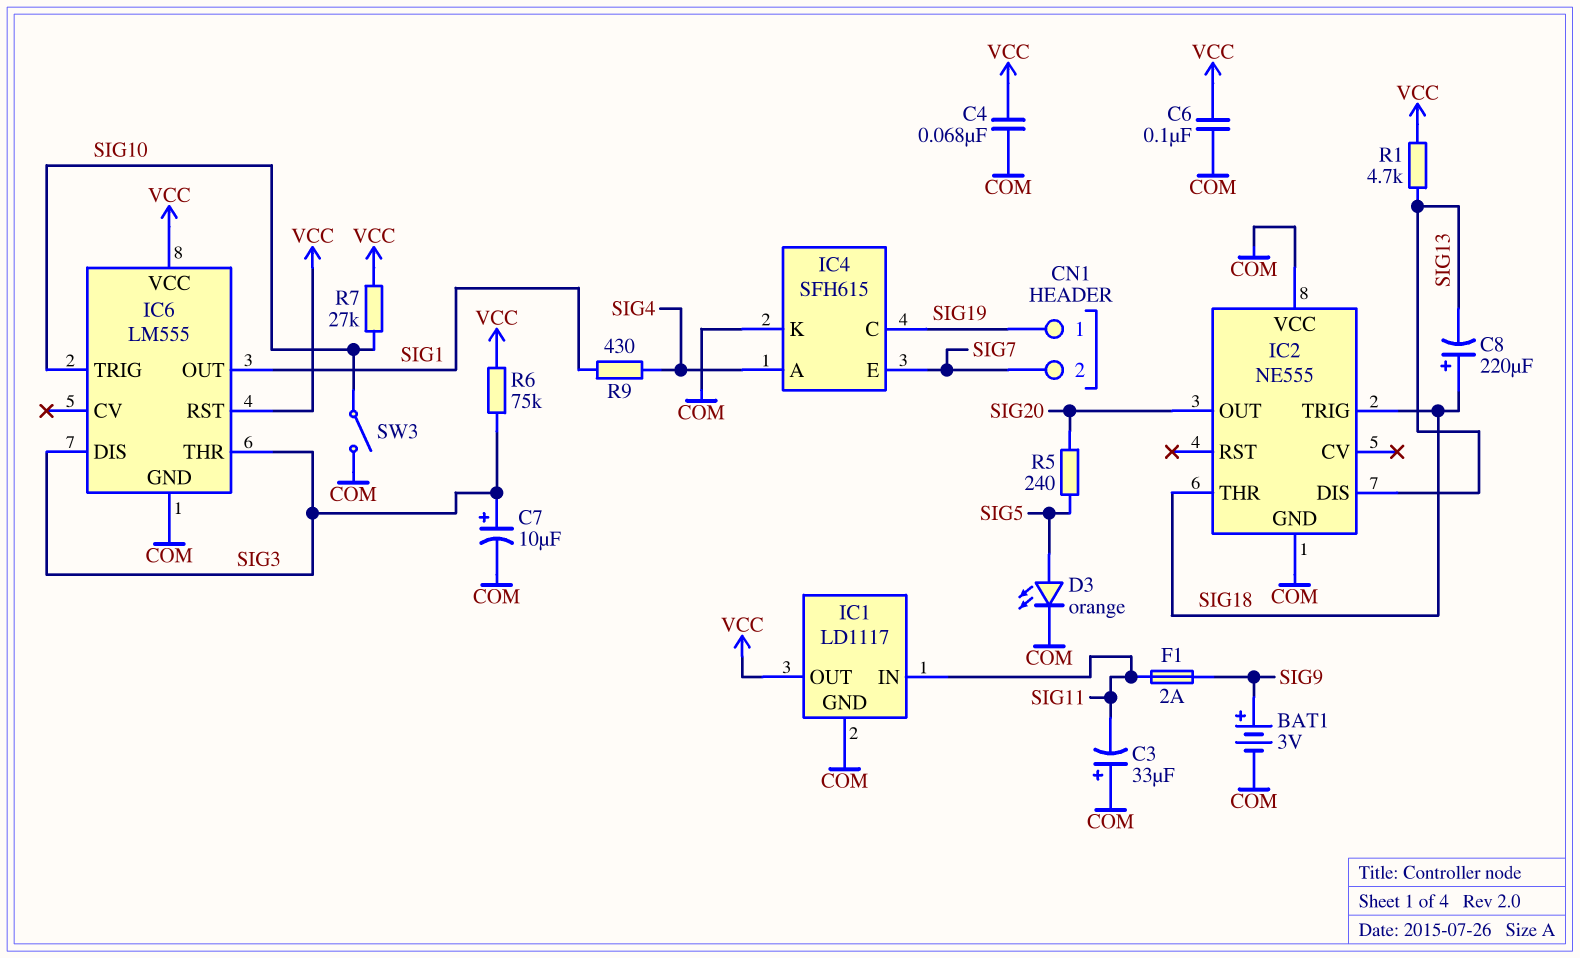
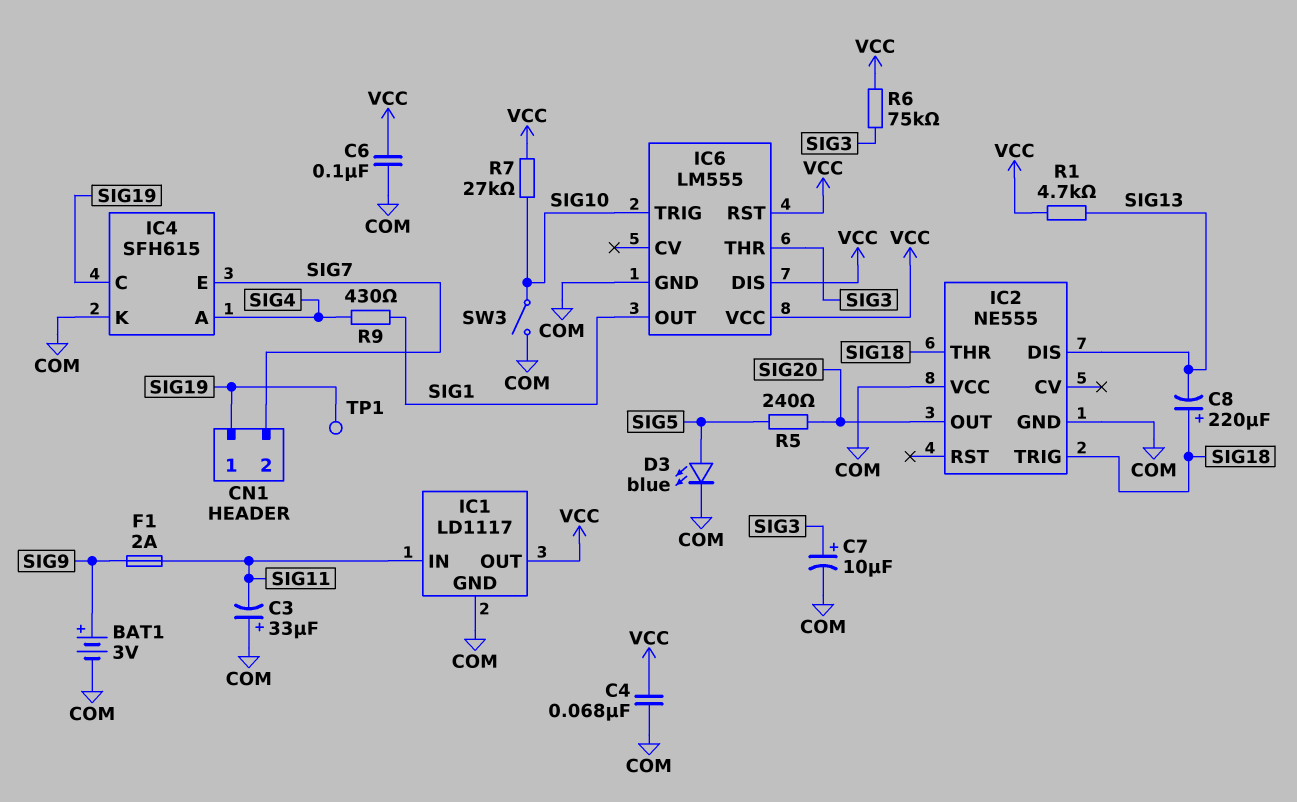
D3: LED orange (A SIG5, K COM) -> LED blue (A SIG5, K COM)
IC6 pin DIS: SIG3 -> VCC
TP1: none -> test point (SIG19)

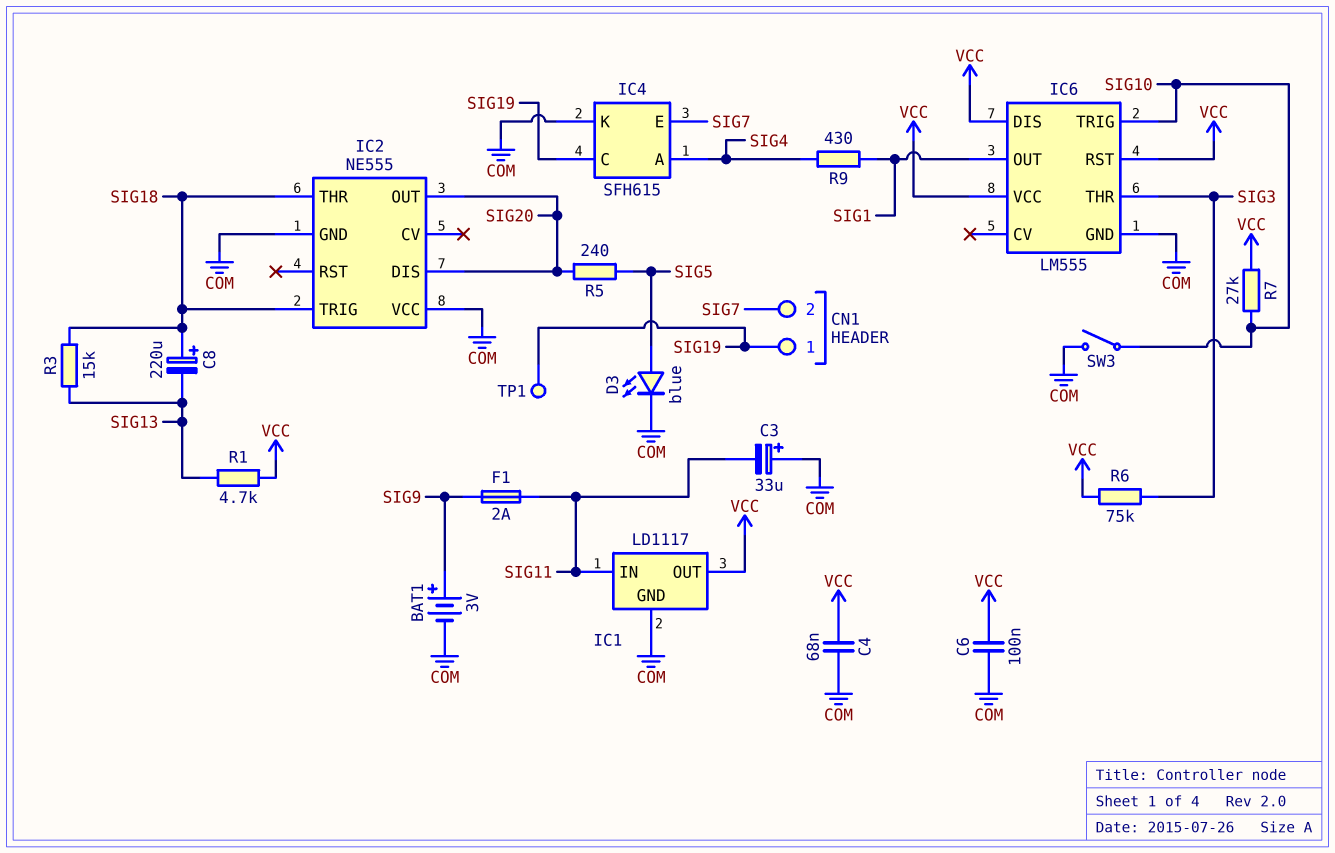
C7: 10uF (plus SIG3, minus COM) -> none
IC2 pin DIS: SIG13 -> SIG20
R3: none -> 15k (SIG13, SIG18)

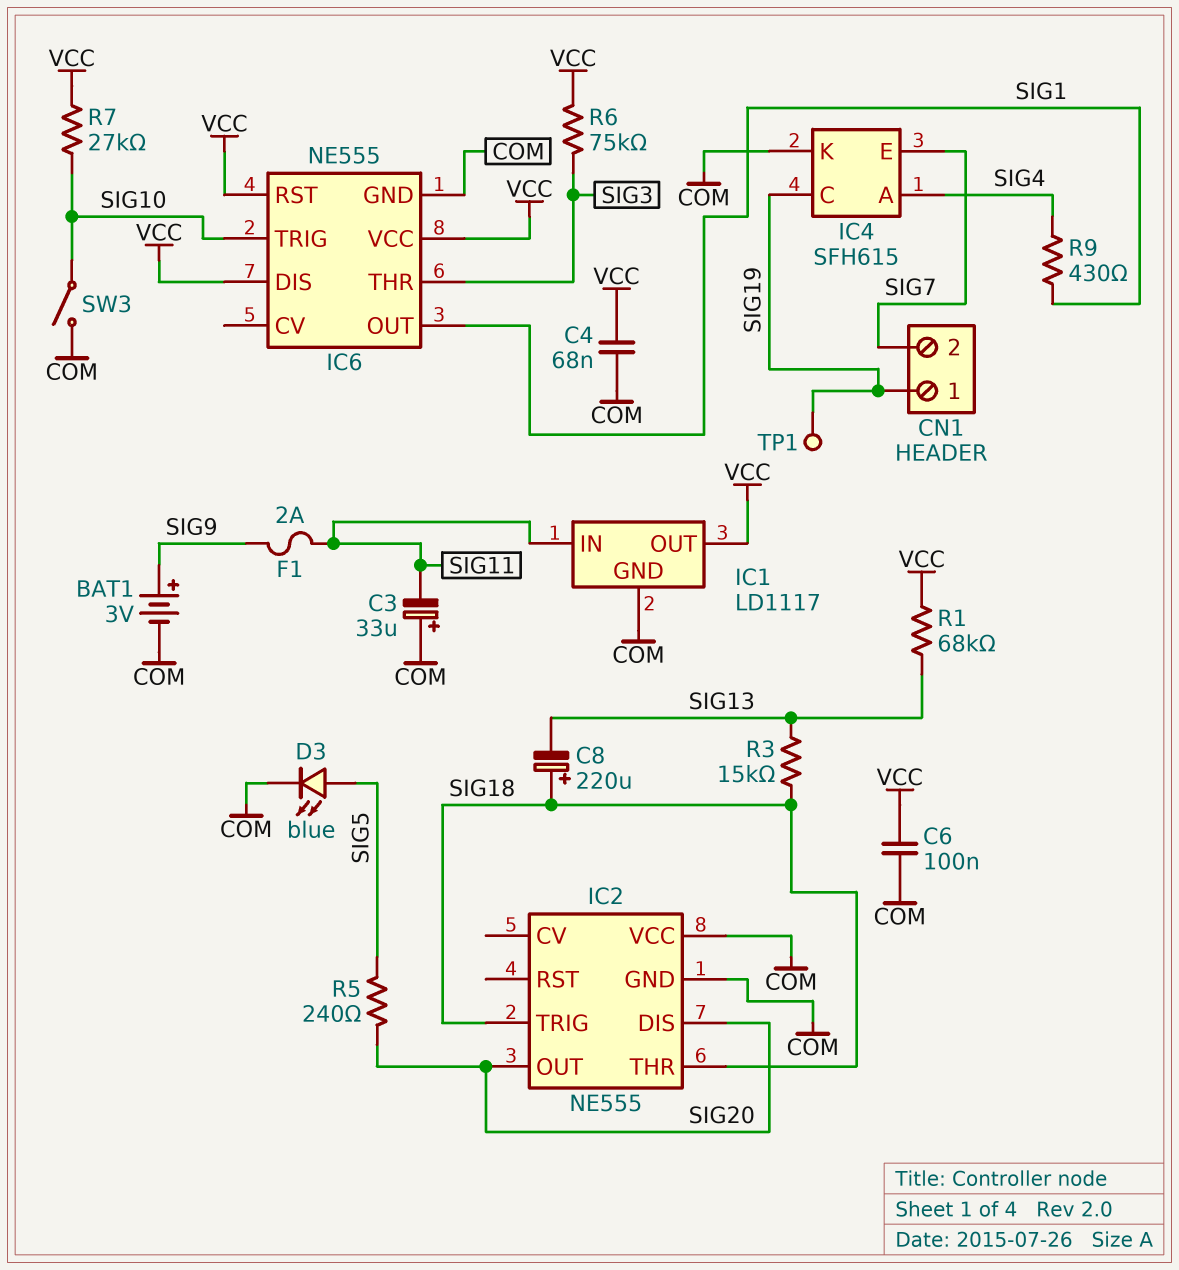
IC6: LM555 -> NE555
R1: 4.7k (SIG13, VCC) -> 68k (SIG13, VCC)

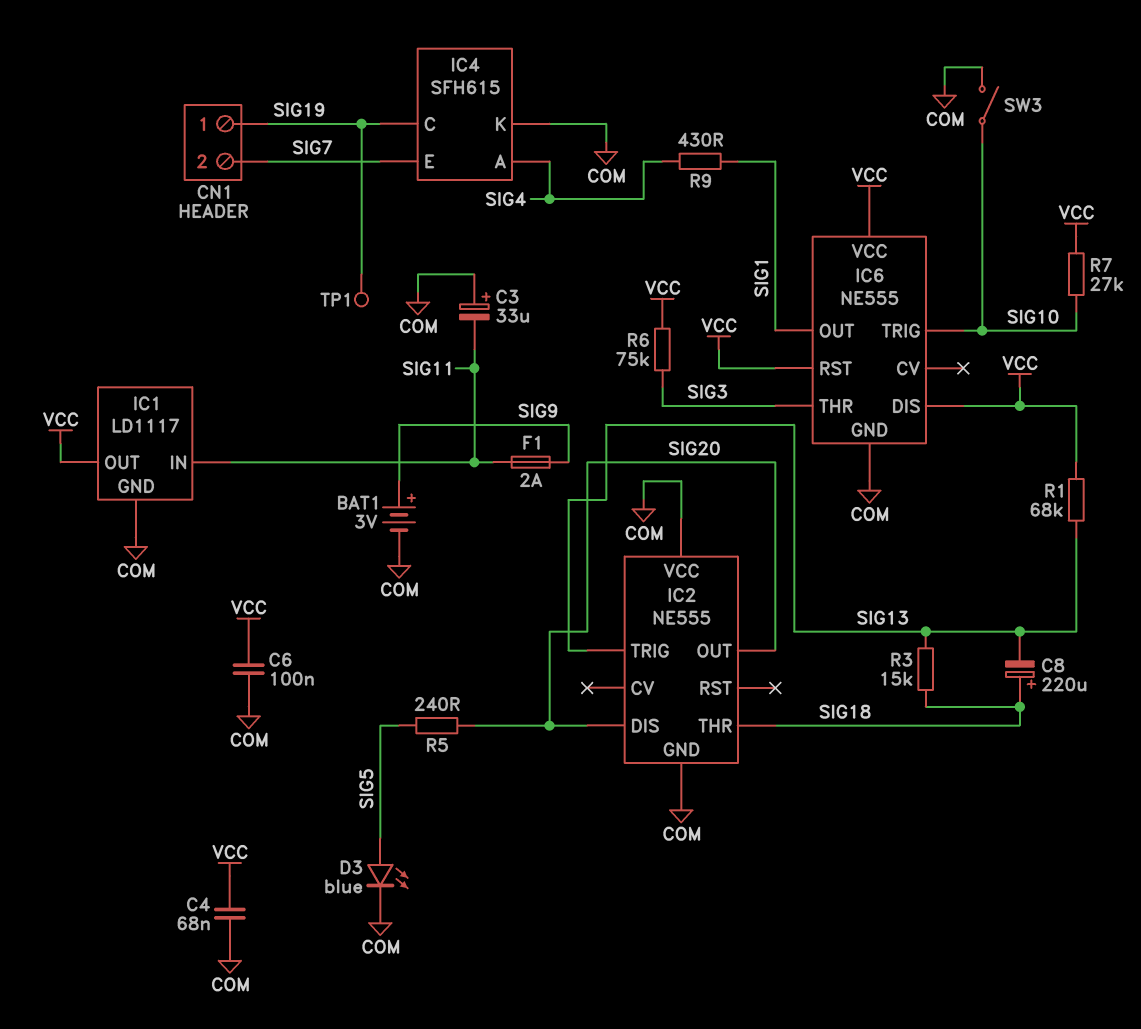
IC2 pin TRIG: SIG18 -> SIG13

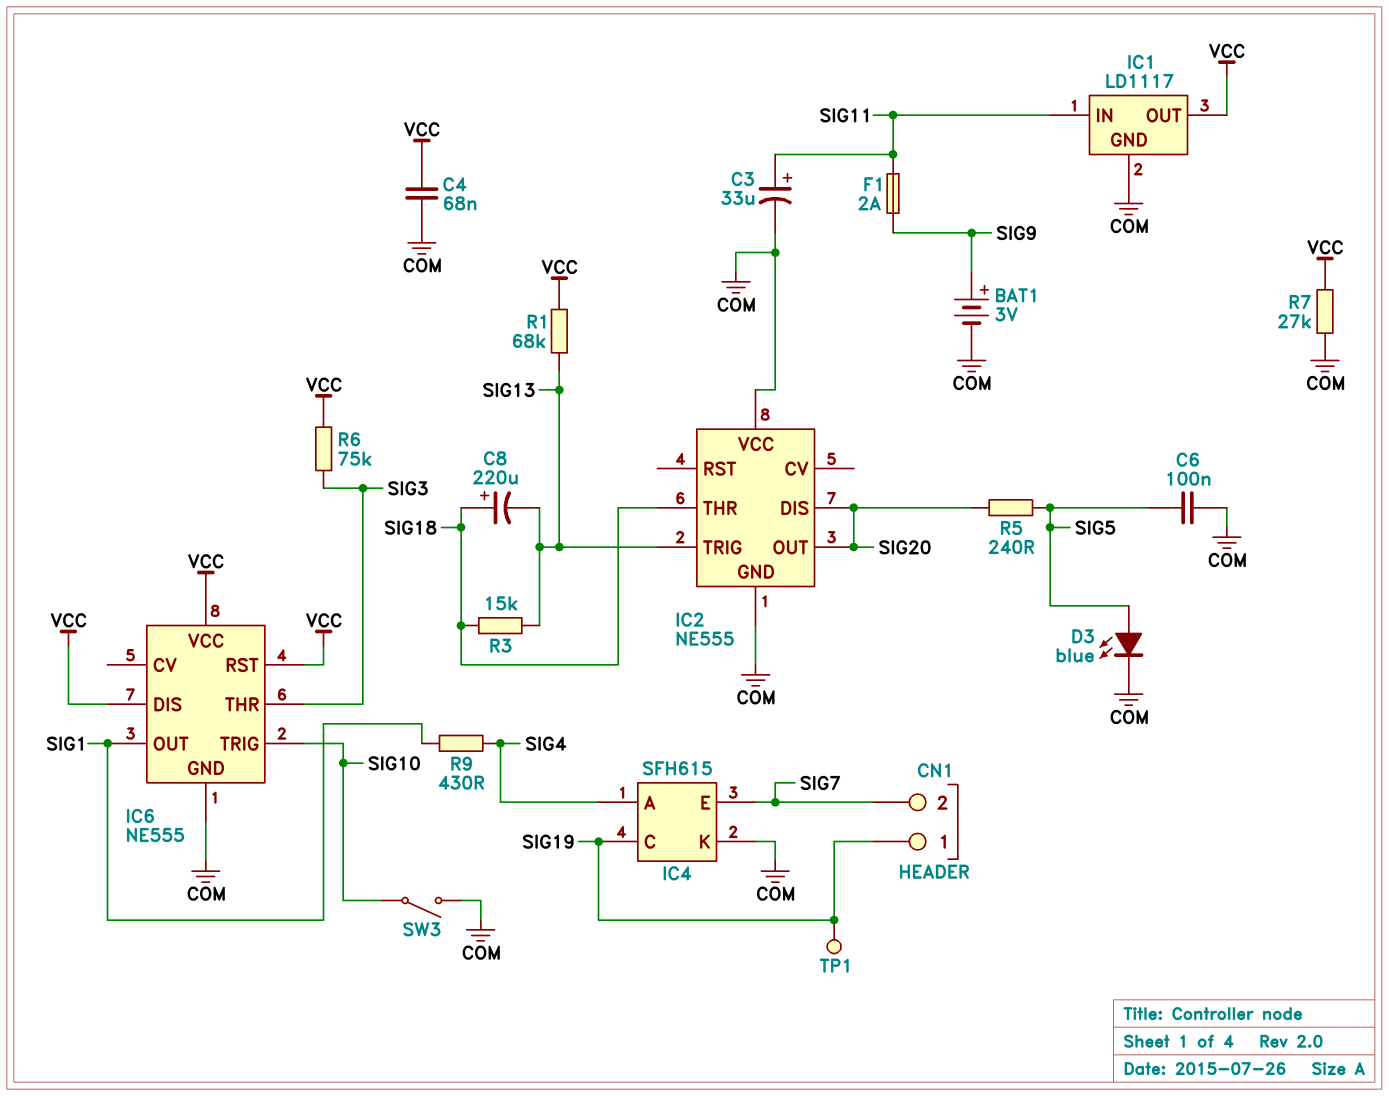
C3: 33uF (plus COM, minus SIG11) -> 33uF (plus SIG11, minus COM)
C6: 100nF (COM, VCC) -> 100nF (COM, SIG5)
R7: 27k (SIG10, VCC) -> 27k (COM, VCC)

